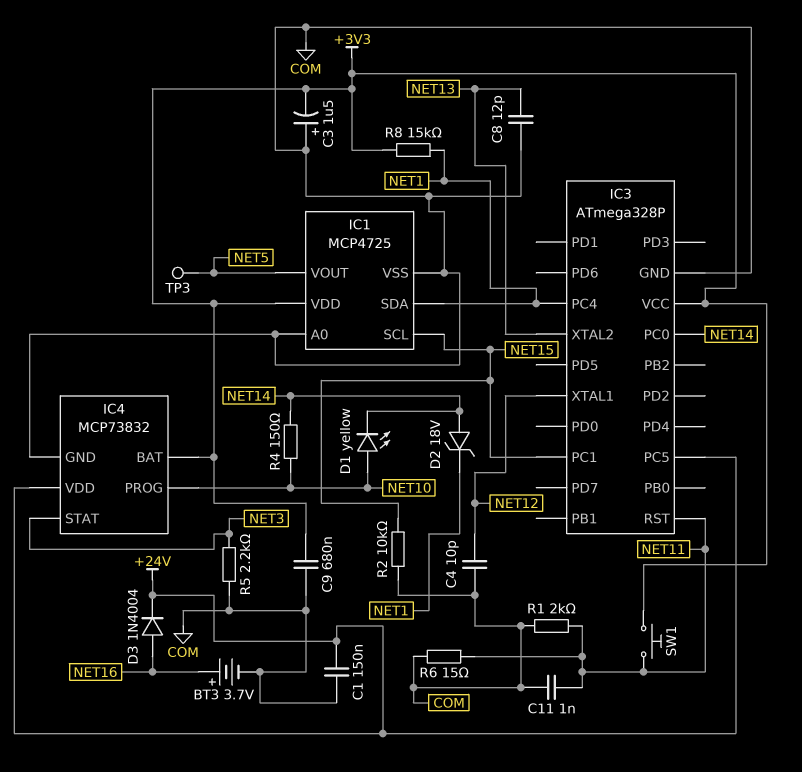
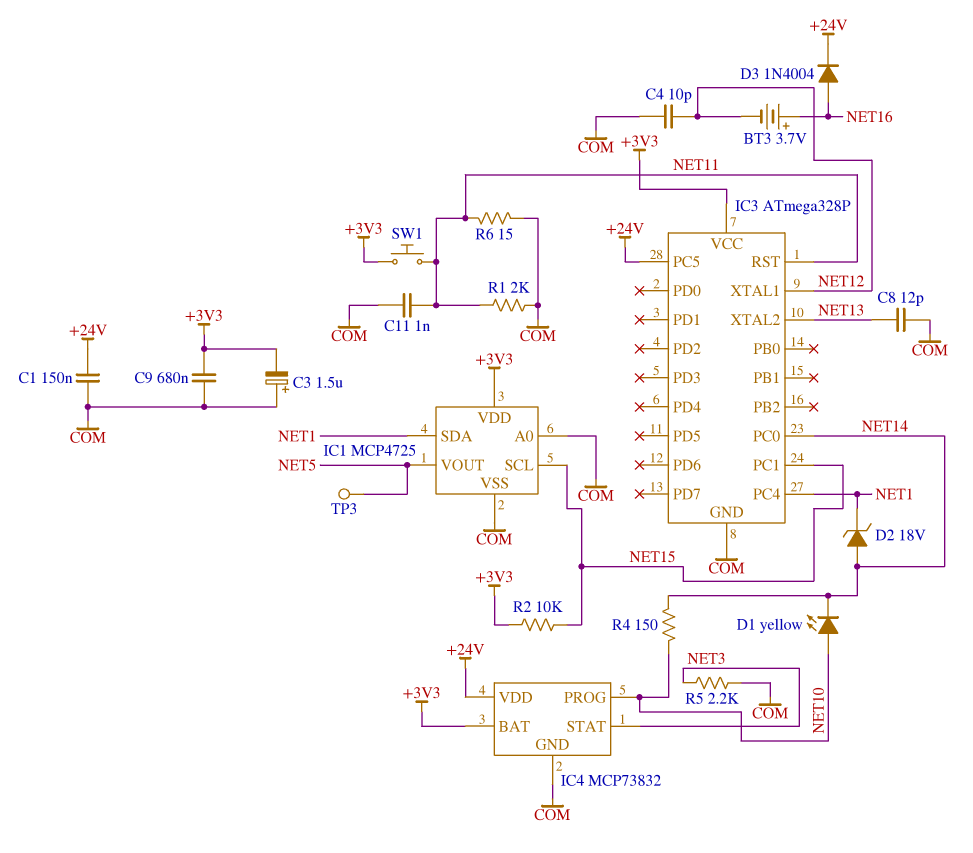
BT3: 3.7V (plus NET16, minus COM) -> 3.7V (plus NET16, minus NET12)
R2: 10k (COM, NET15) -> 10k (+3V3, NET15)
R8: 15k (+3V3, NET1) -> none

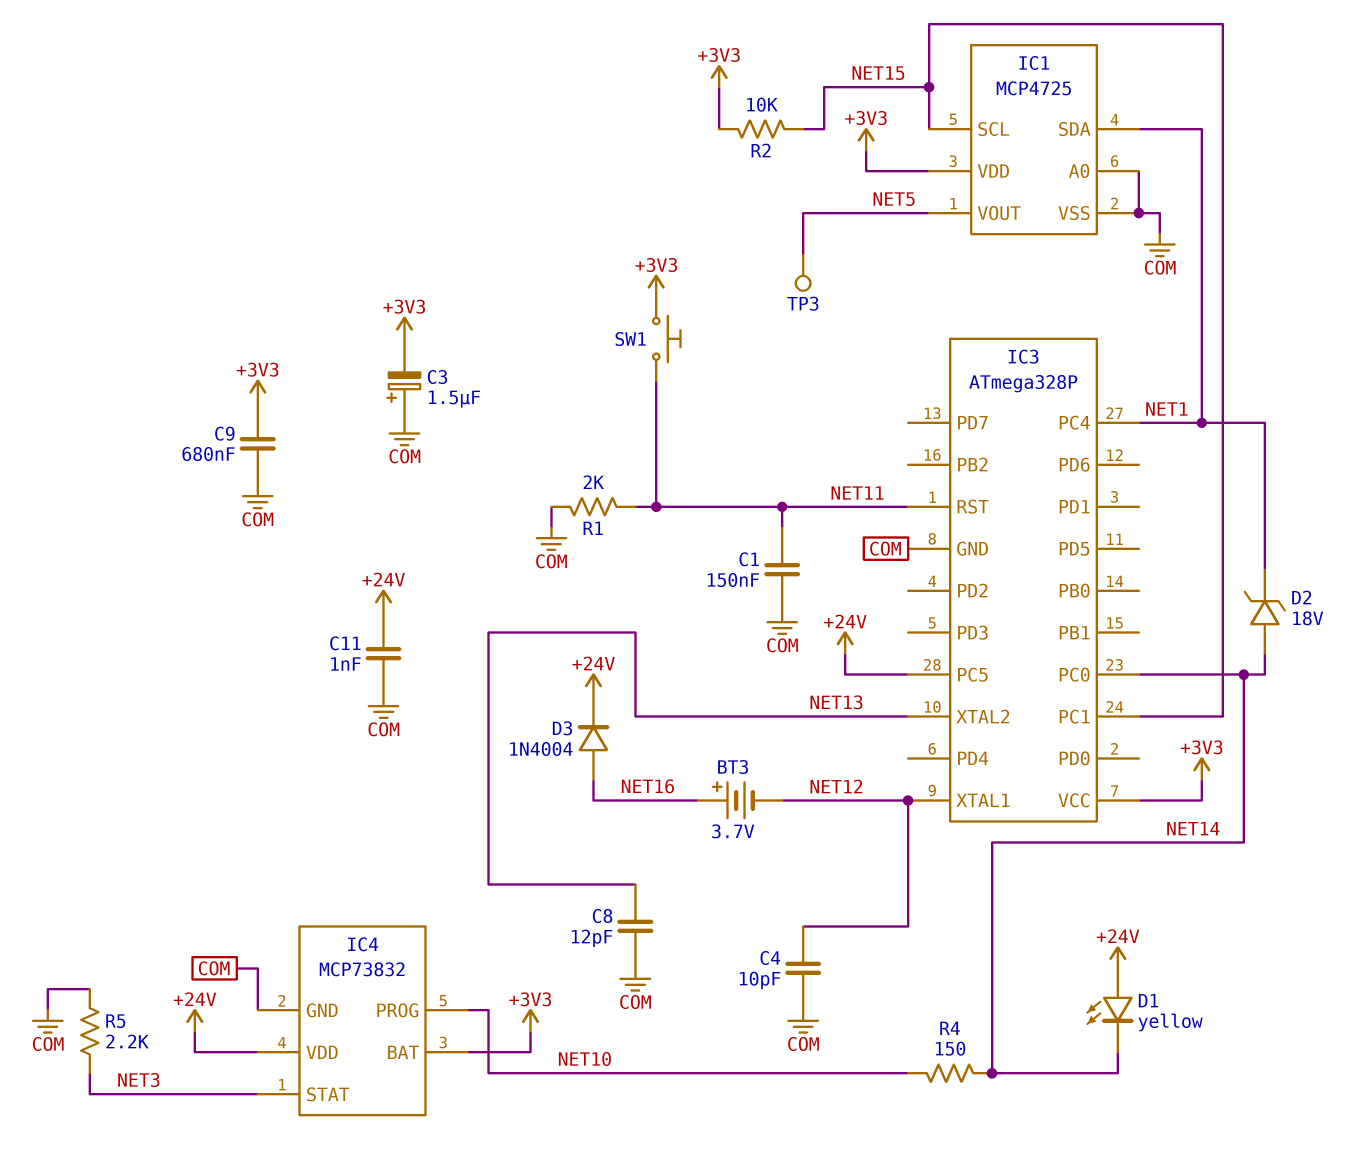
C1: 150nF (+24V, COM) -> 150nF (COM, NET11)
C11: 1nF (COM, NET11) -> 1nF (+24V, COM)
D1: LED yellow (A NET10, K NET14) -> LED yellow (A +24V, K NET14)
R6: 15 (COM, NET11) -> none

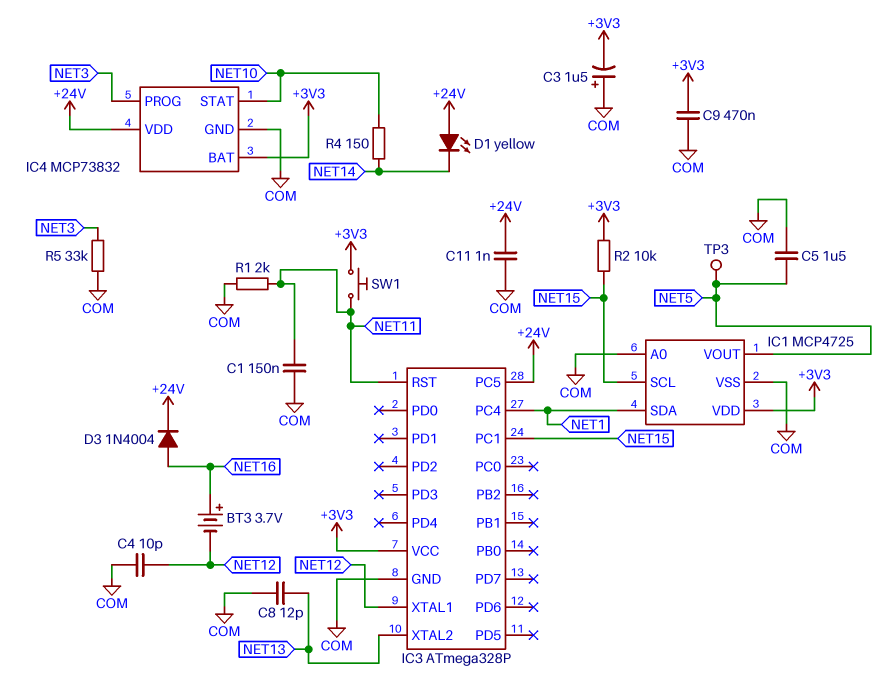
C5: none -> 1.5uF (COM, NET5)
C9: 680nF (+3V3, COM) -> 470nF (+3V3, COM)
D2: zener 18V (A NET14, K NET1) -> none
IC3 pin PC0: NET14 -> none
IC4 pin PROG: NET10 -> NET3
IC4 pin STAT: NET3 -> NET10
R5: 2.2k (COM, NET3) -> 33k (COM, NET3)

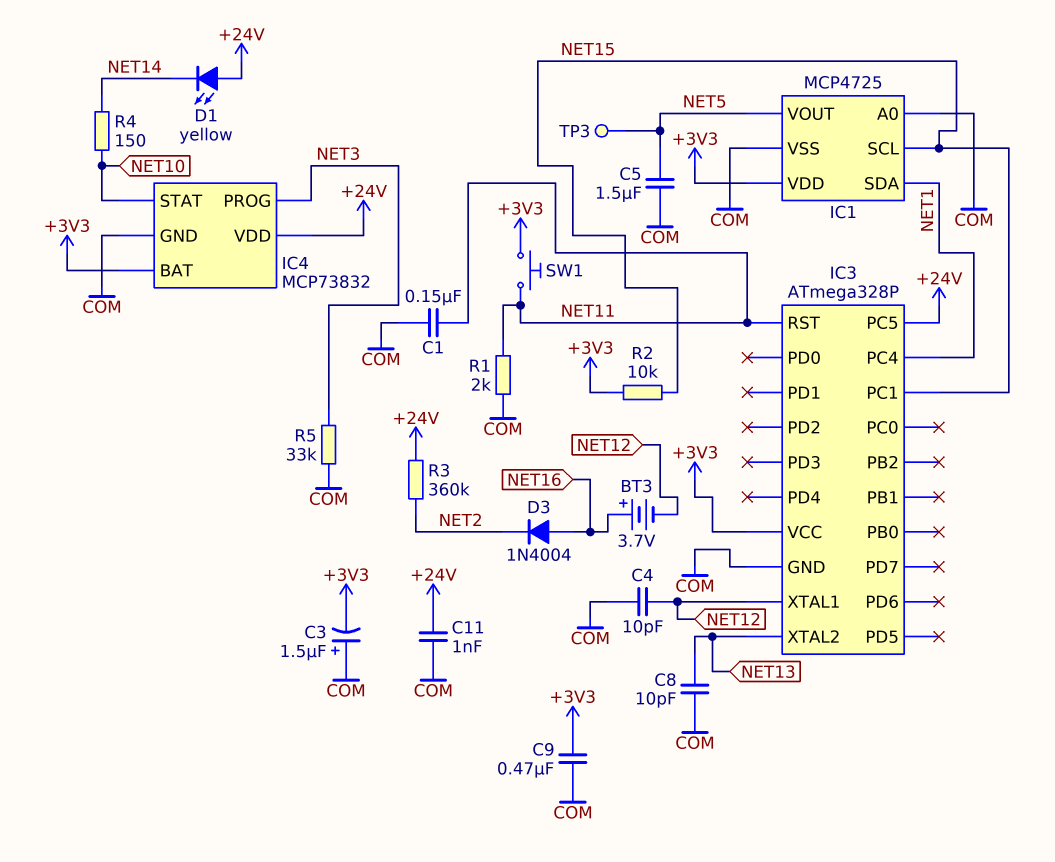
C8: 12pF (COM, NET13) -> 10pF (COM, NET13)
D3: diode 1N4004 (A NET16, K +24V) -> diode 1N4004 (A NET16, K NET2)
R3: none -> 360k (+24V, NET2)

